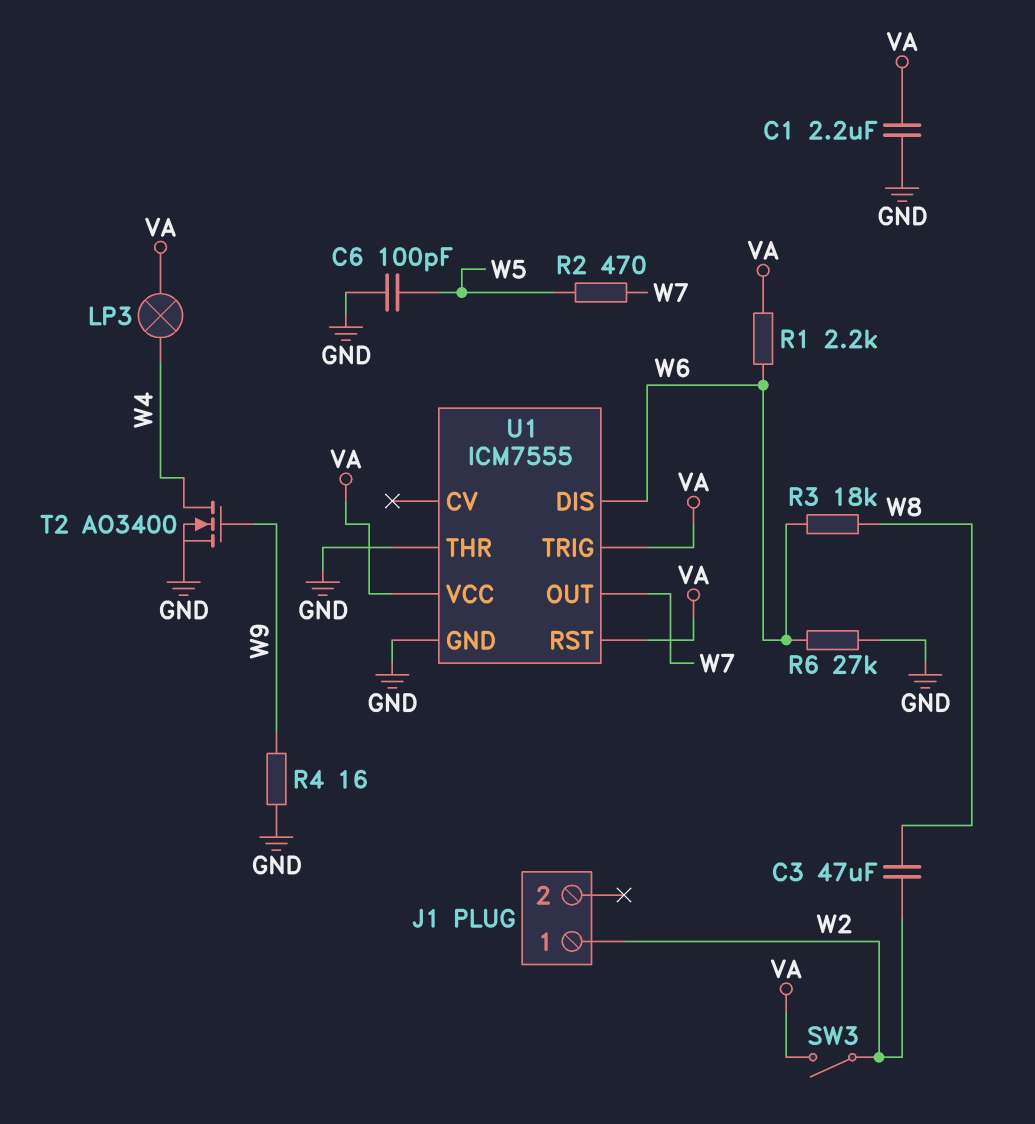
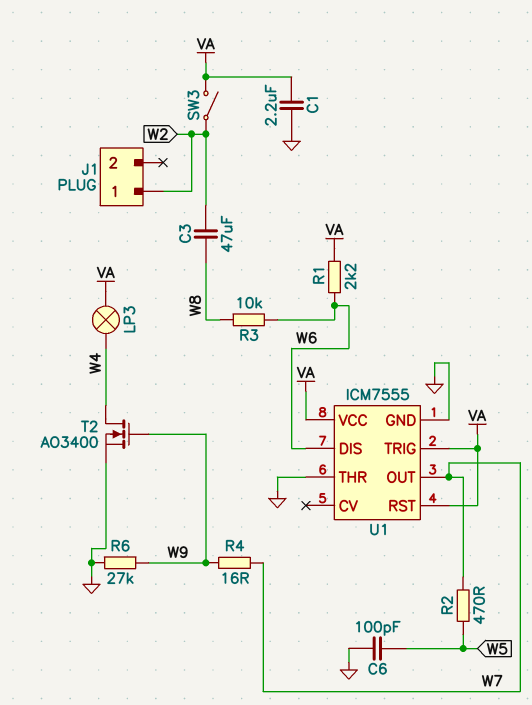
R3: 18k (W6, W8) -> 10k (W6, W8)
R4: 16 (GND, W9) -> 16 (W7, W9)
R6: 27k (GND, W6) -> 27k (GND, W9)

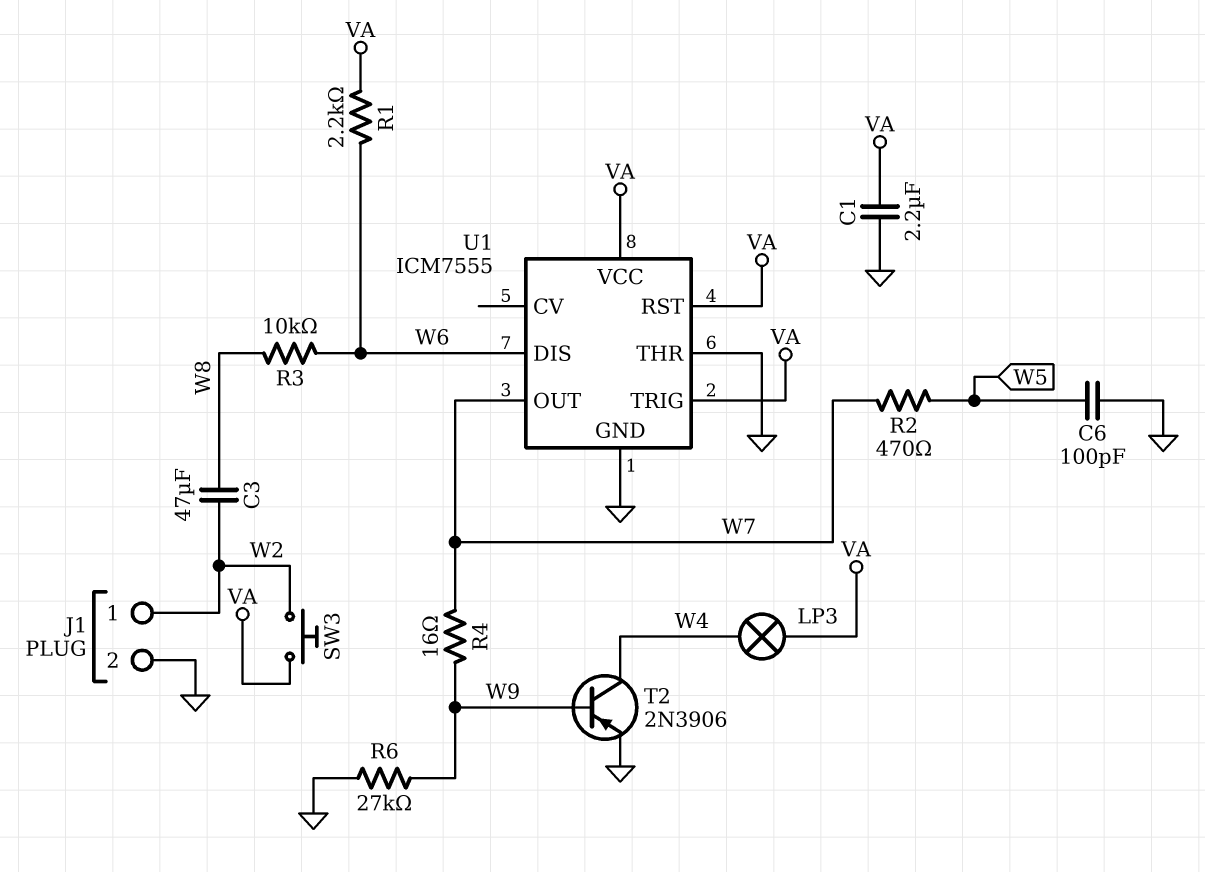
J1 pin 2: none -> GND
SW3: switch (VA, W2) -> button (VA, W2)
T2: NMOS AO3400 (G W9, D W4, S GND) -> PNP 2N3906 (B W9, C W4, E GND)

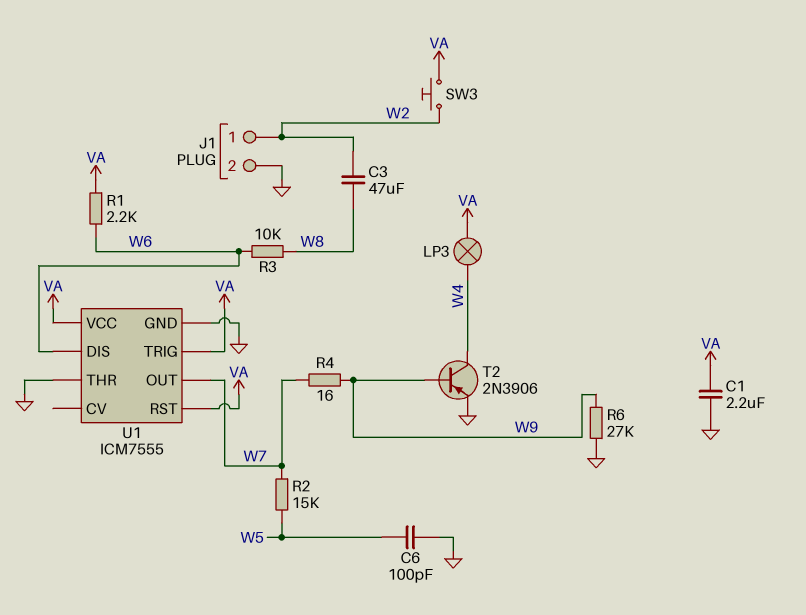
R2: 470 (W5, W7) -> 15k (W5, W7)

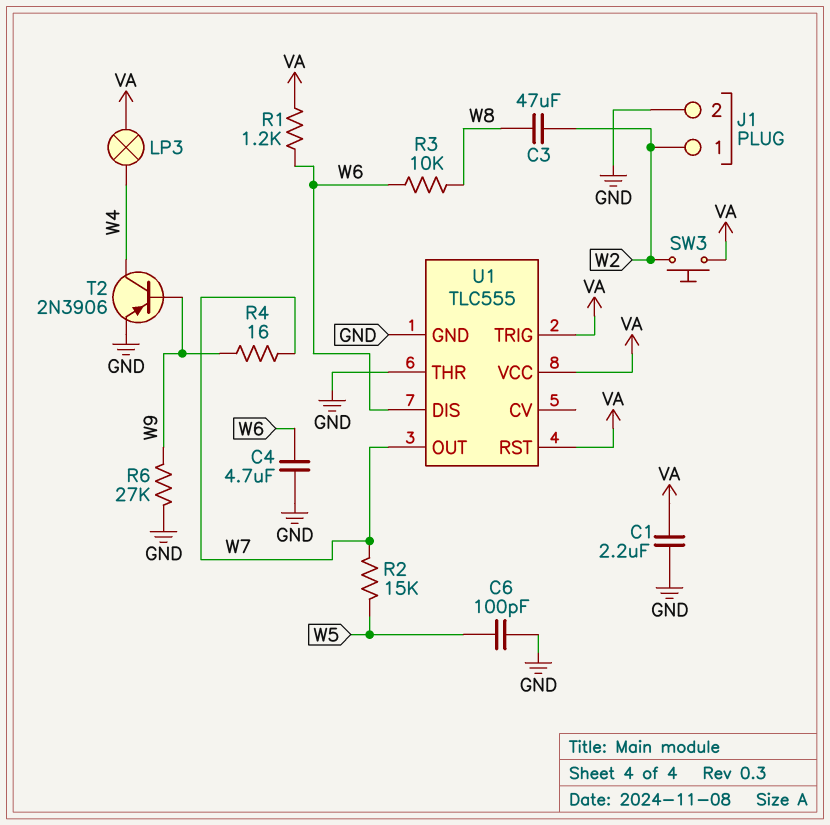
C4: none -> 4.7uF (GND, W6)
R1: 2.2k (VA, W6) -> 1.2k (VA, W6)
U1: ICM7555 -> TLC555

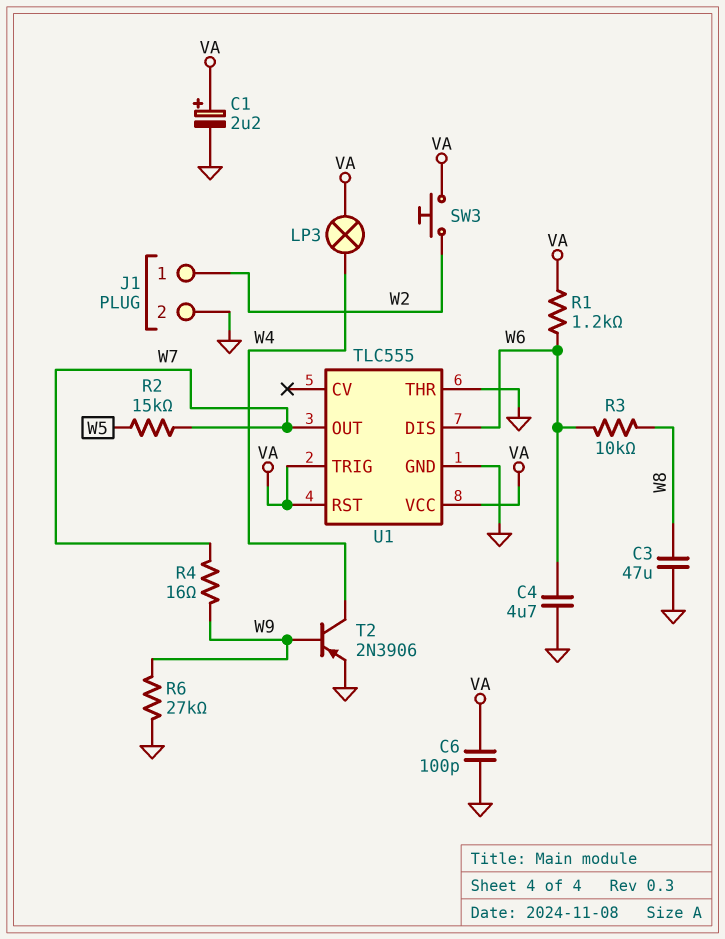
C1: 2.2uF (GND, VA) -> 2.2uF (plus VA, minus GND)
C3: 47uF (W2, W8) -> 47uF (GND, W8)
C6: 100pF (GND, W5) -> 100pF (GND, VA)

